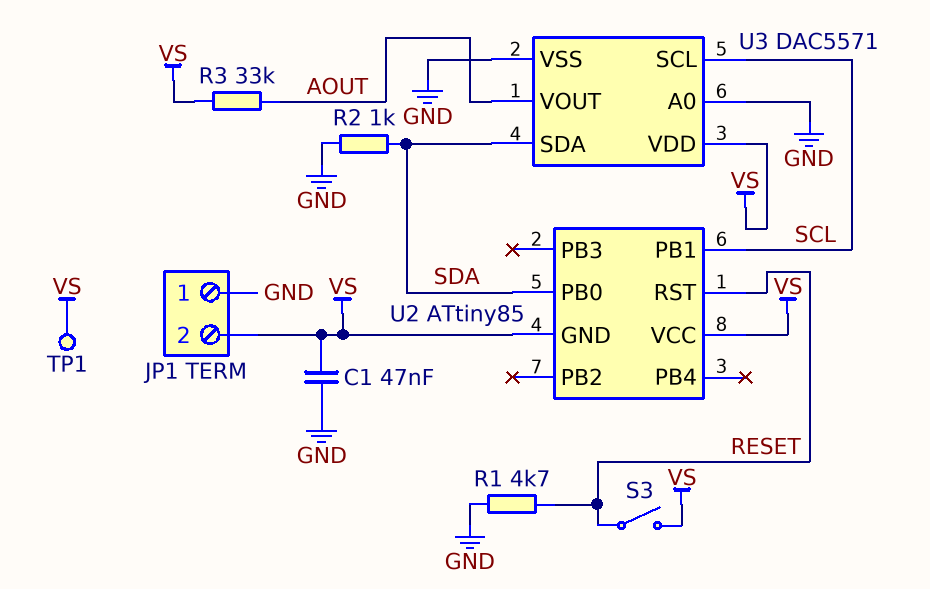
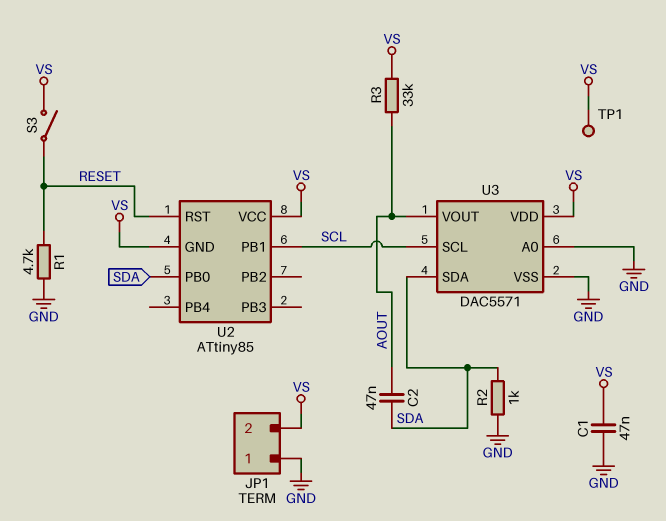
C2: none -> 47nF (AOUT, SDA)

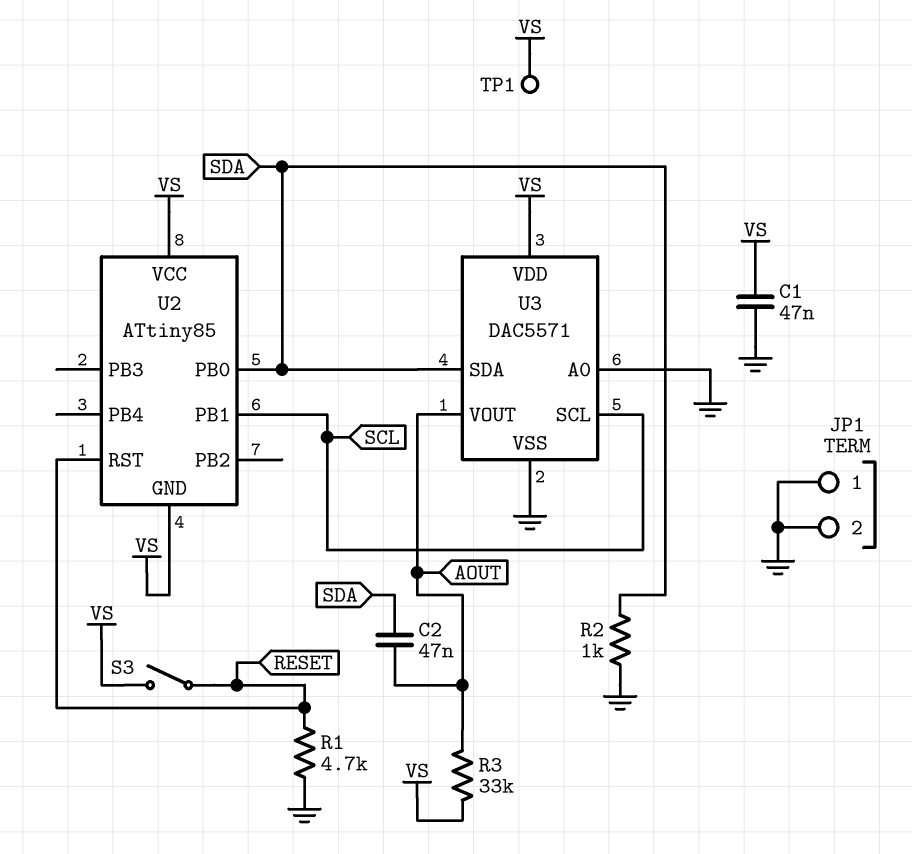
JP1 pin 2: VS -> GND

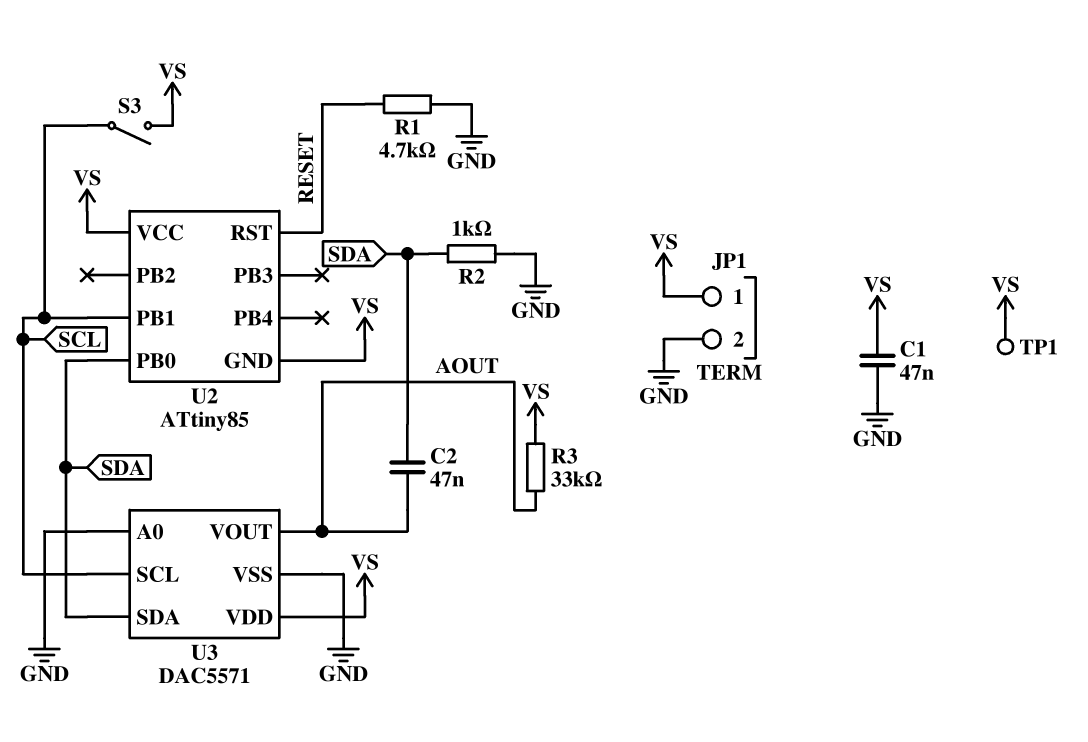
JP1 pin 1: GND -> VS
S3: switch (RESET, VS) -> switch (SCL, VS)

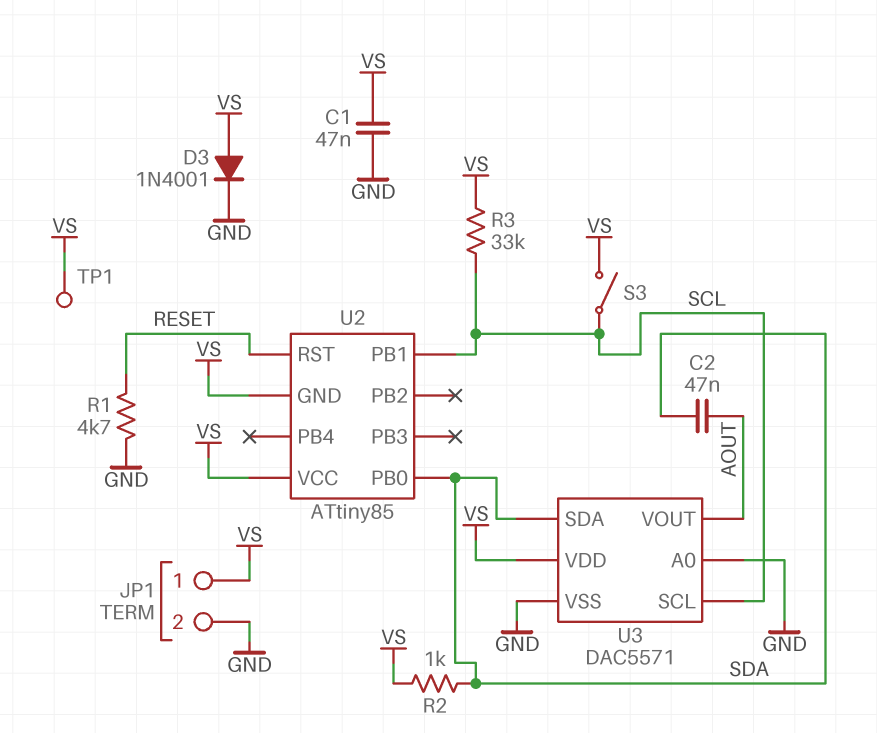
D3: none -> diode 1N4001 (A VS, K GND)
R2: 1k (GND, SDA) -> 1k (SDA, VS)
R3: 33k (AOUT, VS) -> 33k (SCL, VS)

